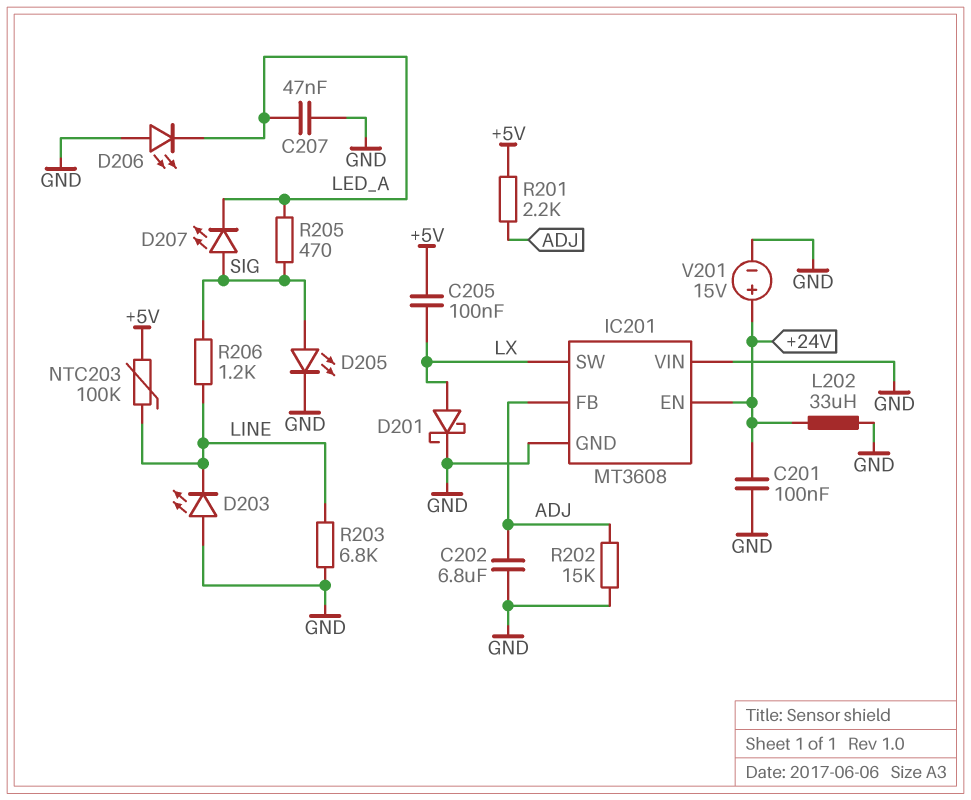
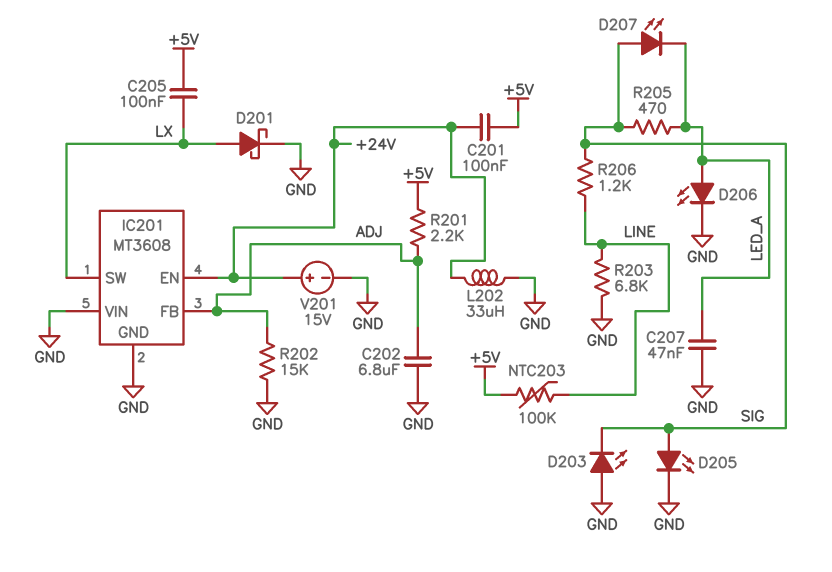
C201: 100nF (+24V, GND) -> 100nF (+5V, +24V)
D203: LED (A GND, K LINE) -> LED (A GND, K SIG)
D206: LED (A GND, K LED_A) -> LED (A LED_A, K GND)

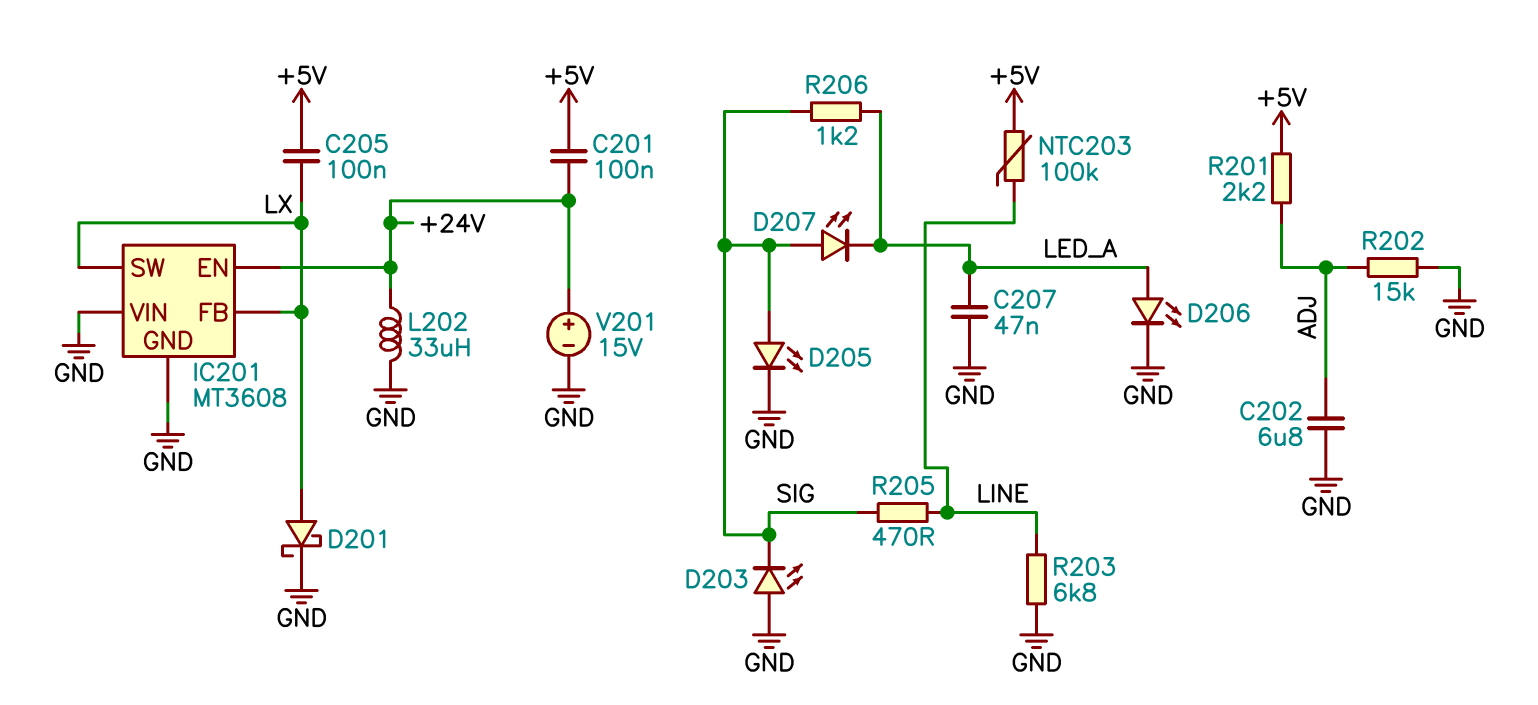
IC201 pin FB: ADJ -> LX
R205: 470 (LED_A, SIG) -> 470 (LINE, SIG)
R206: 1.2k (LINE, SIG) -> 1.2k (LED_A, SIG)

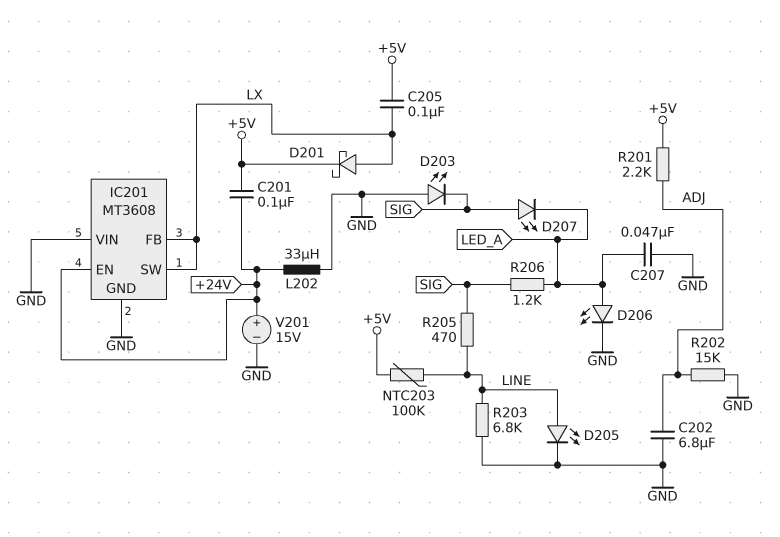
D201: schottky (A LX, K GND) -> schottky (A LX, K +5V)
D205: LED (A SIG, K GND) -> LED (A LINE, K GND)

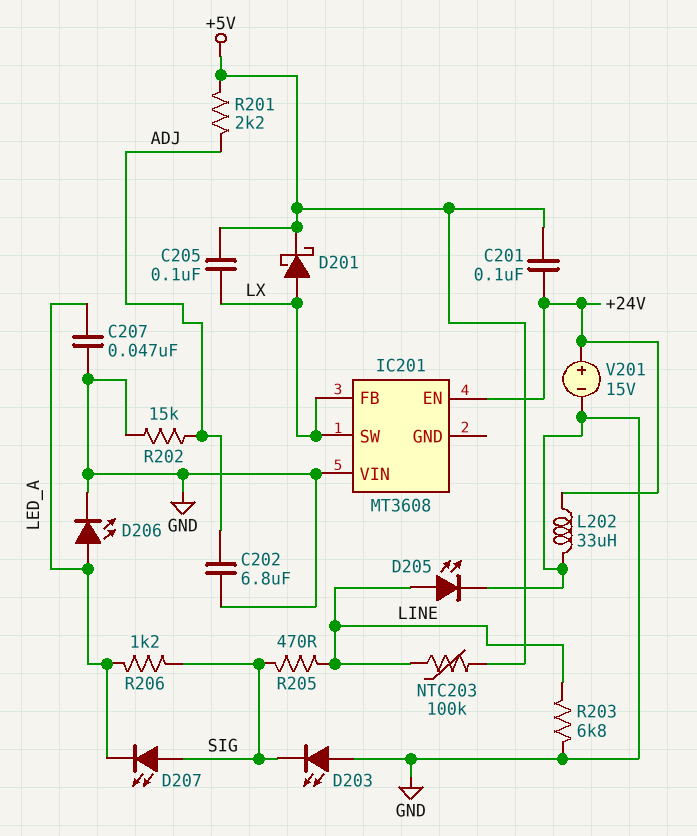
IC201 pin GND: GND -> none

